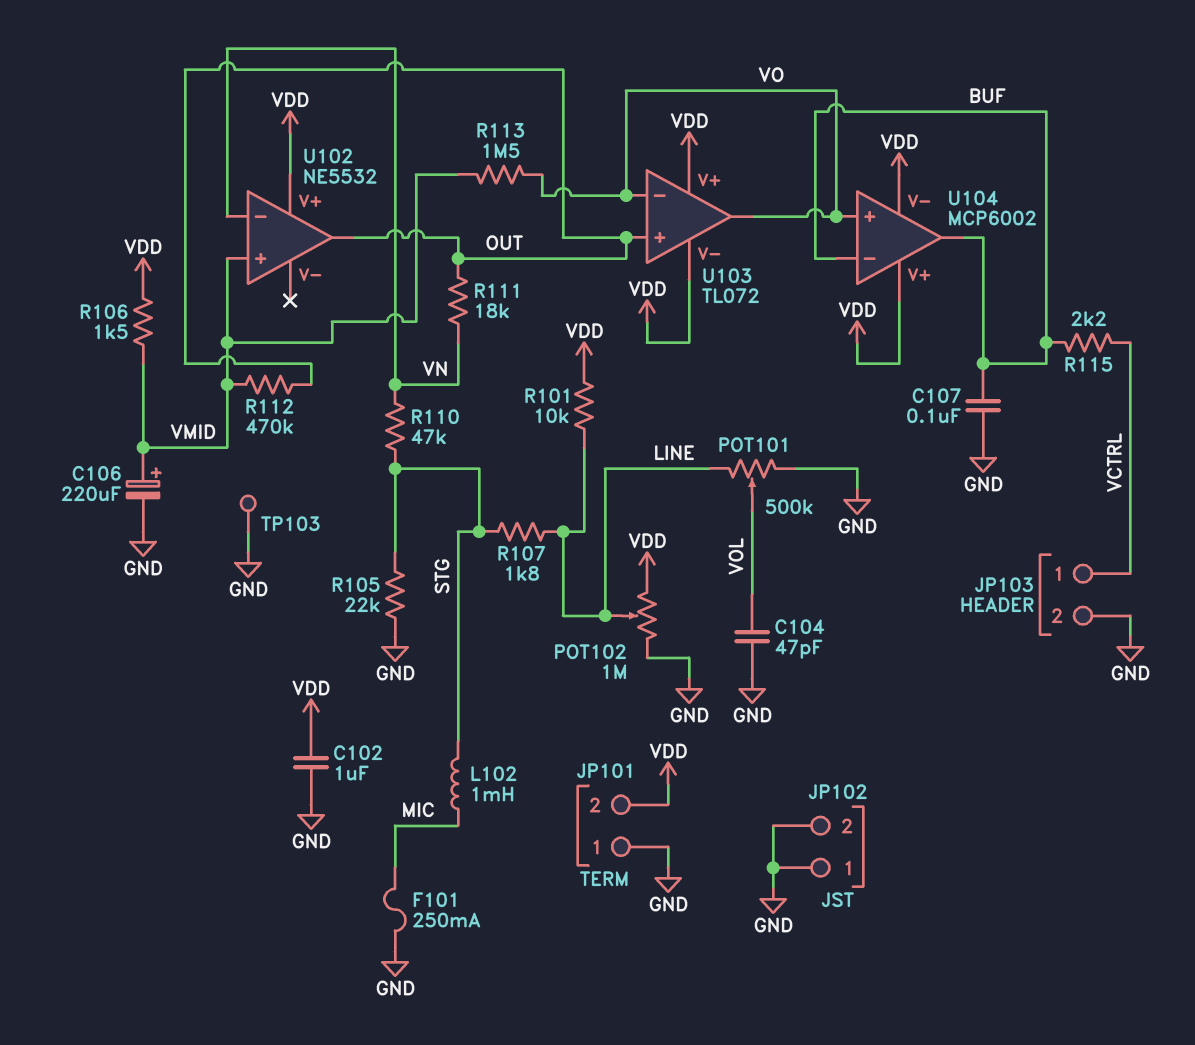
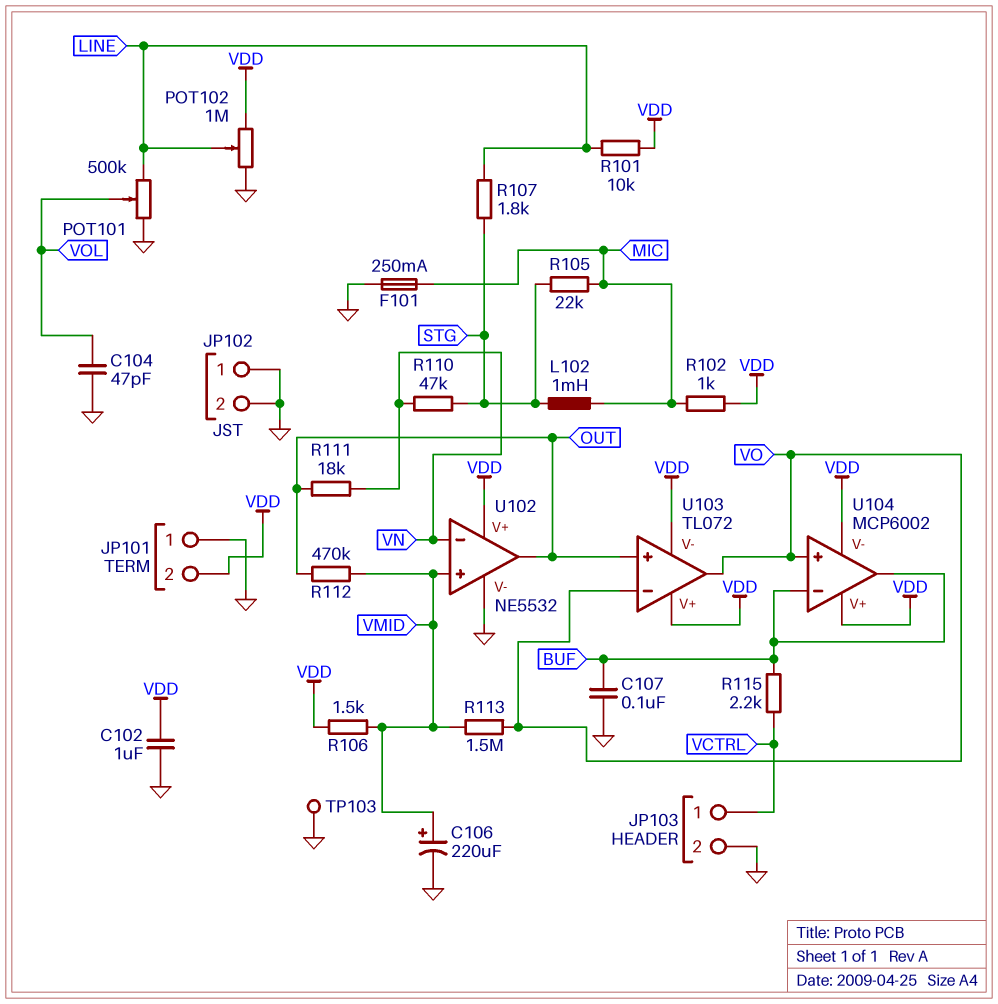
R102: none -> 1k (MIC, VDD)
R105: 22k (GND, STG) -> 22k (MIC, STG)
U102 pin V-: none -> GND

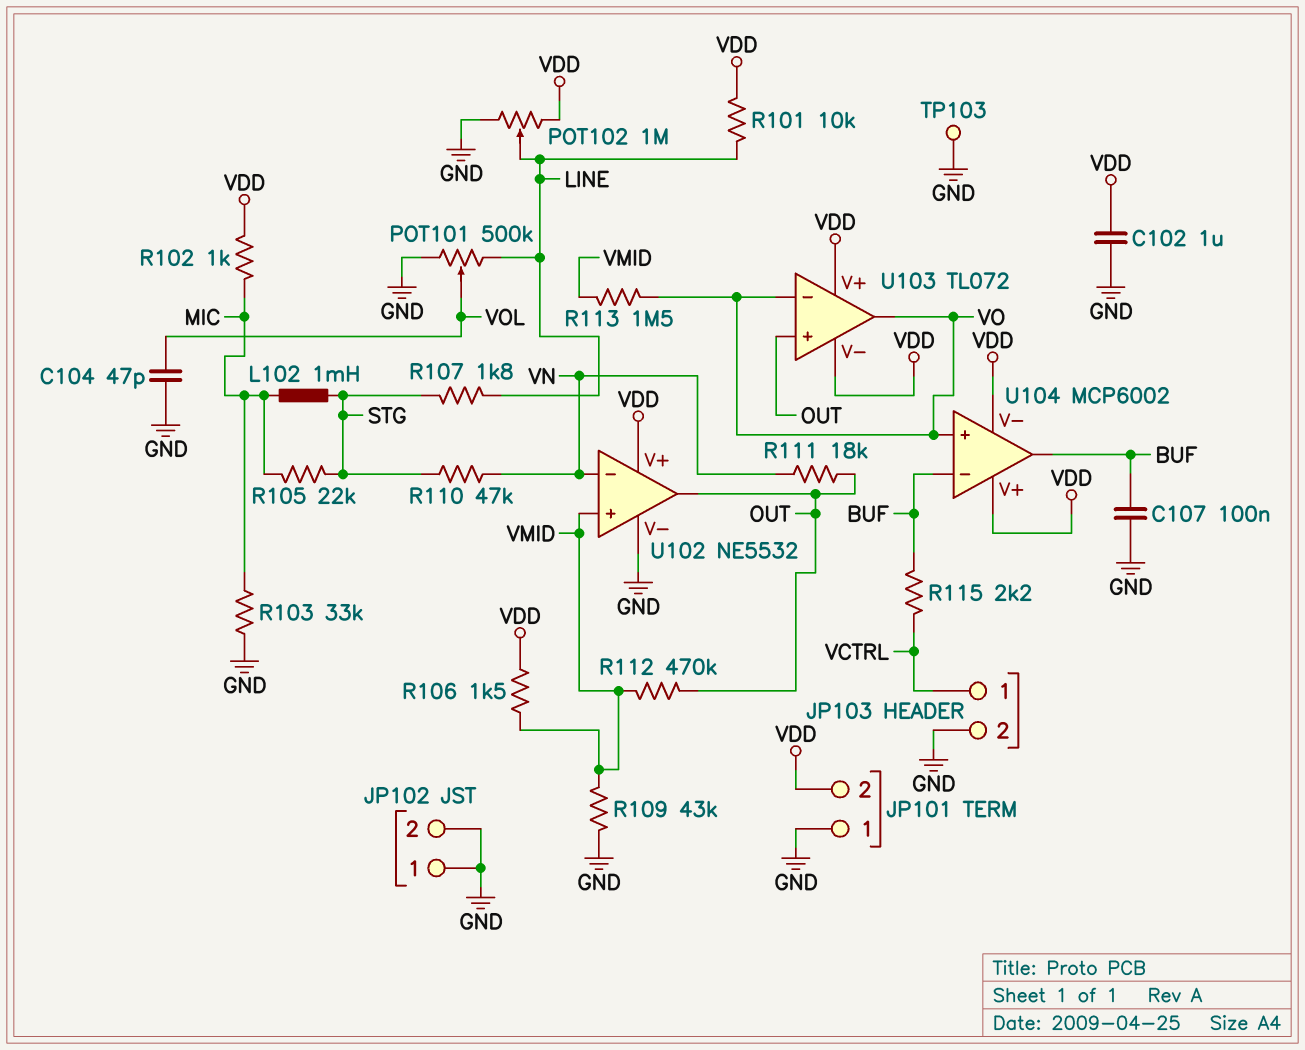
C106: 220uF (plus VMID, minus GND) -> none
F101: 250mA (GND, MIC) -> none
R103: none -> 33k (GND, MIC)
R109: none -> 43k (GND, VMID)

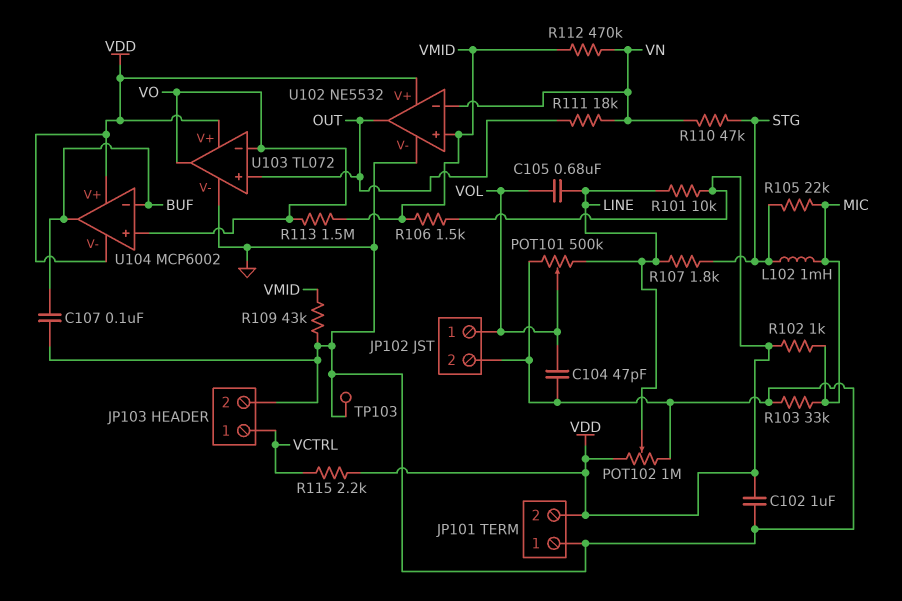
C105: none -> 680nF (LINE, VOL)
JP102 pin 1: GND -> VOL
R112: 470k (OUT, VMID) -> 470k (VMID, VN)
R115: 2.2k (BUF, VCTRL) -> 2.2k (VCTRL, VDD)
U103 pin V-: VDD -> GND

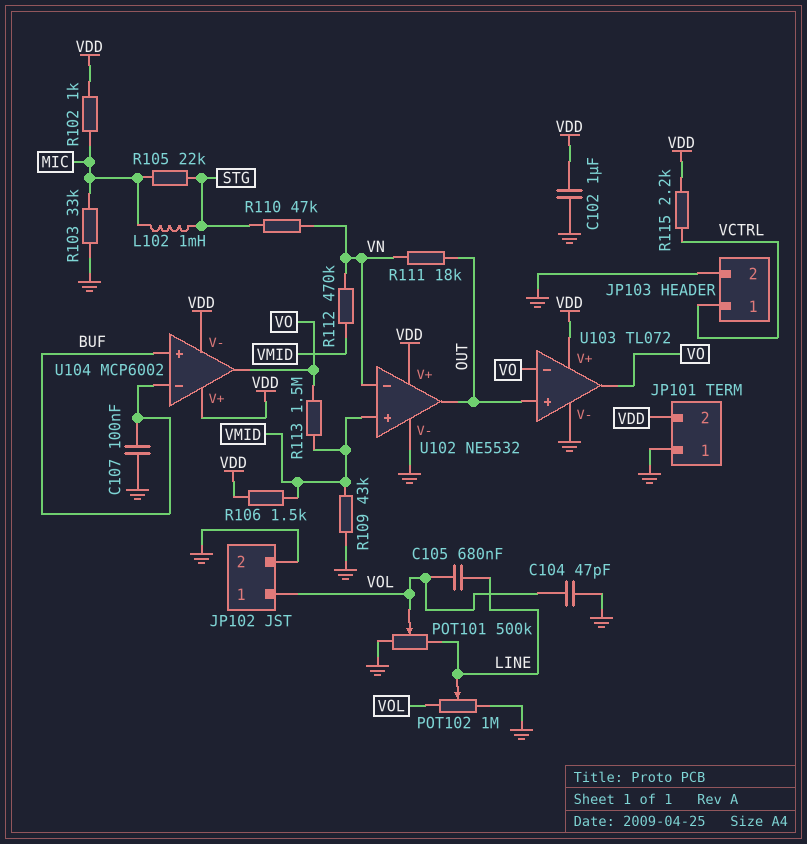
POT102: 1M (GND, VDD, wiper LINE) -> 1M (GND, VOL, wiper LINE)
R101: 10k (LINE, VDD) -> none
R107: 1.8k (LINE, STG) -> none
TP103: test point (GND) -> none
U104 pin in+: VO -> BUF
U104 pin out: BUF -> VO

